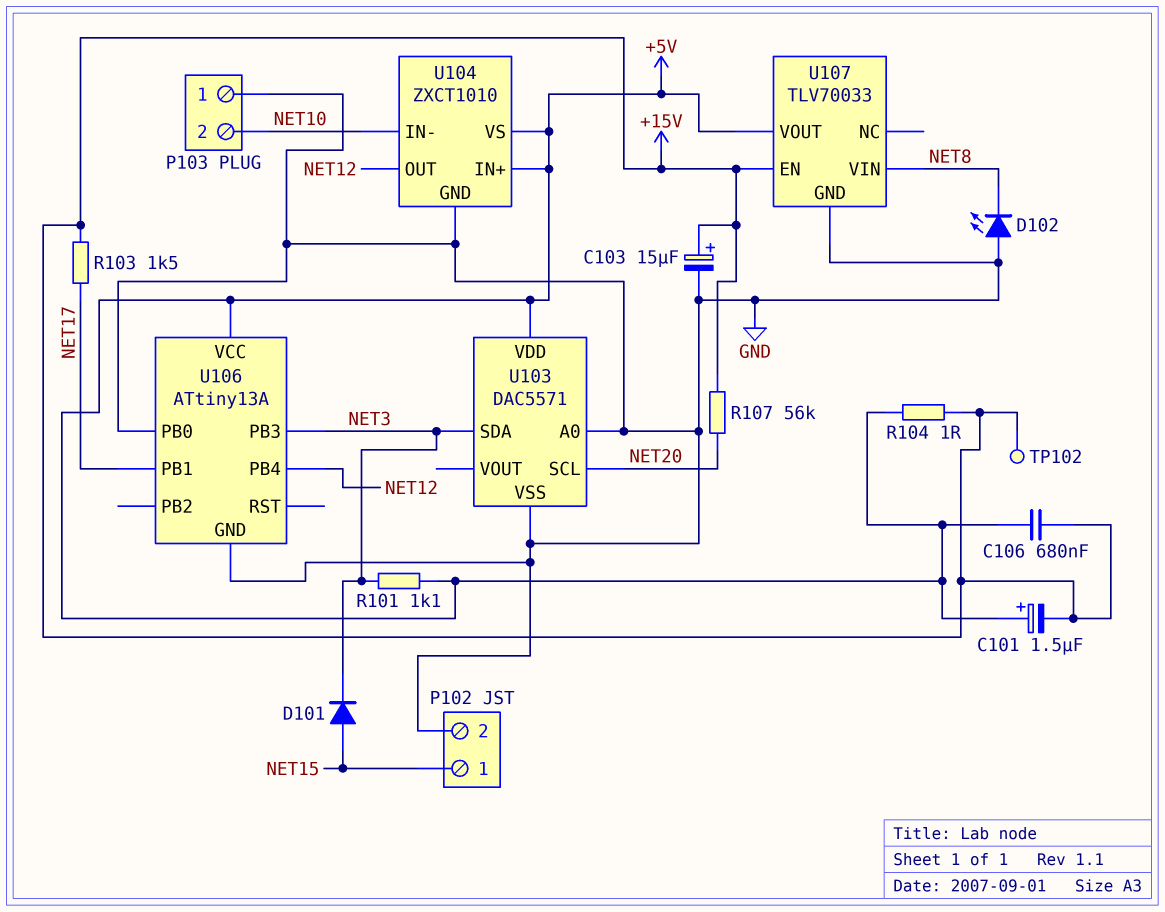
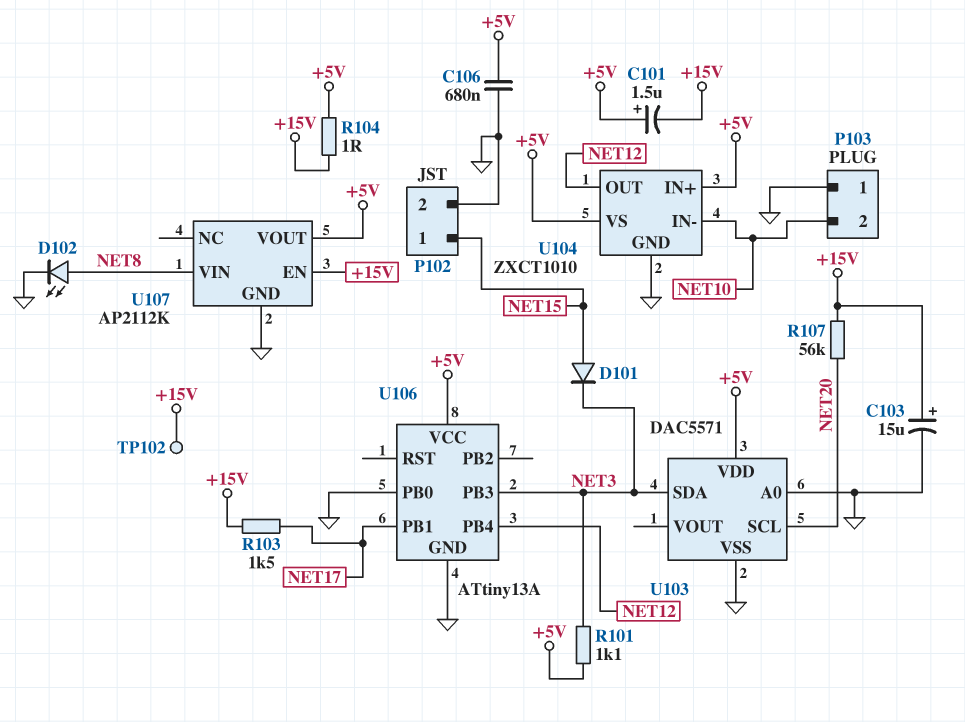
C106: 680nF (+5V, +15V) -> 680nF (+5V, GND)
D102: LED (A GND, K NET8) -> LED (A NET8, K GND)
U107: TLV70033 -> AP2112K

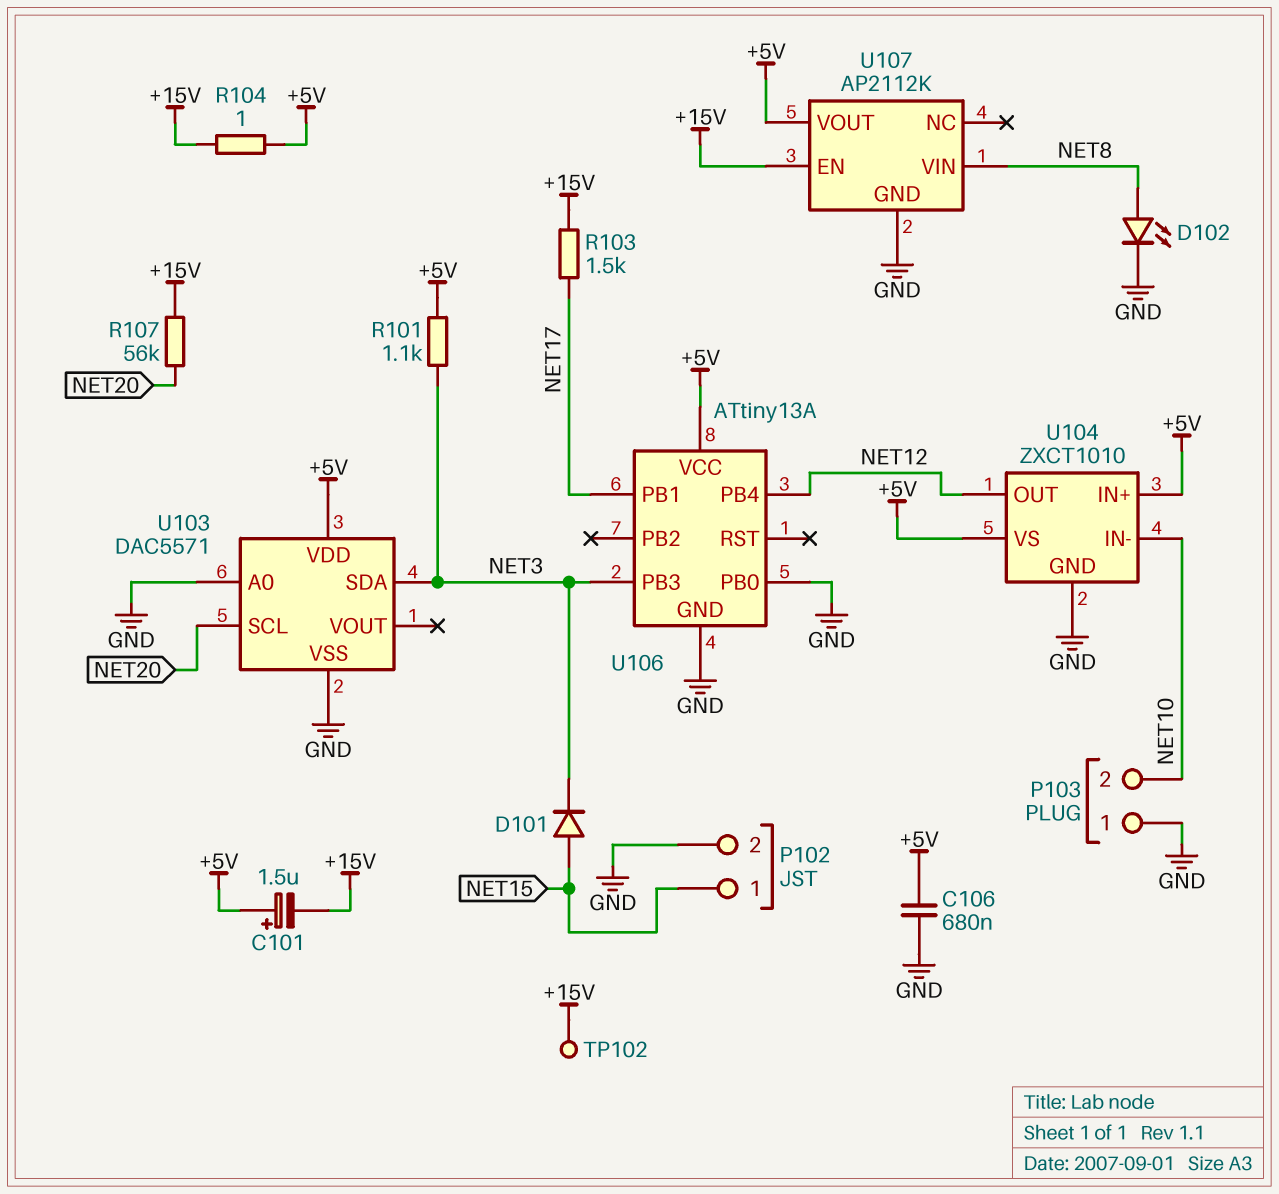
C103: 15uF (plus +15V, minus GND) -> none

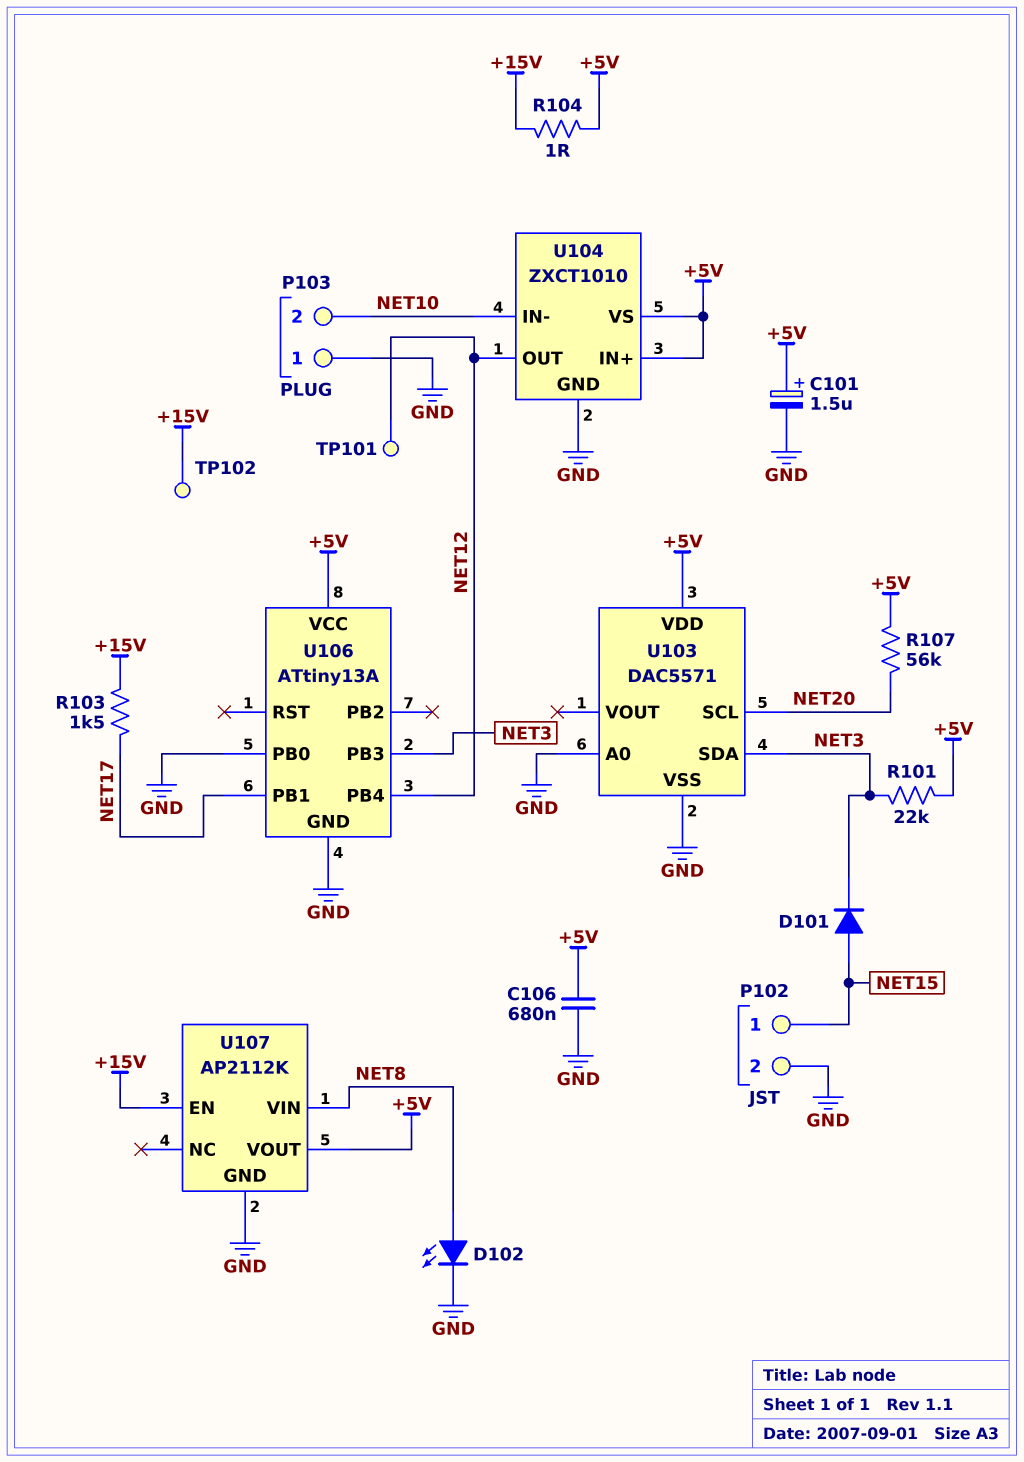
C101: 1.5uF (plus +5V, minus +15V) -> 1.5uF (plus +5V, minus GND)
R101: 1.1k (+5V, NET3) -> 22k (+5V, NET3)
R107: 56k (+15V, NET20) -> 56k (+5V, NET20)
TP101: none -> test point (NET12)

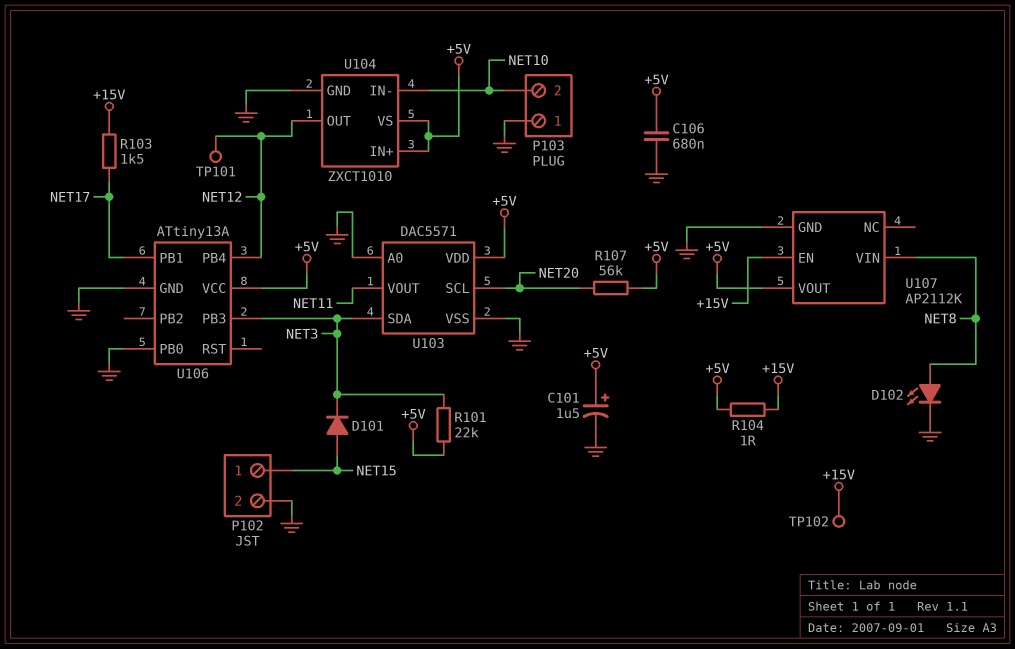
U103 pin VOUT: none -> NET11

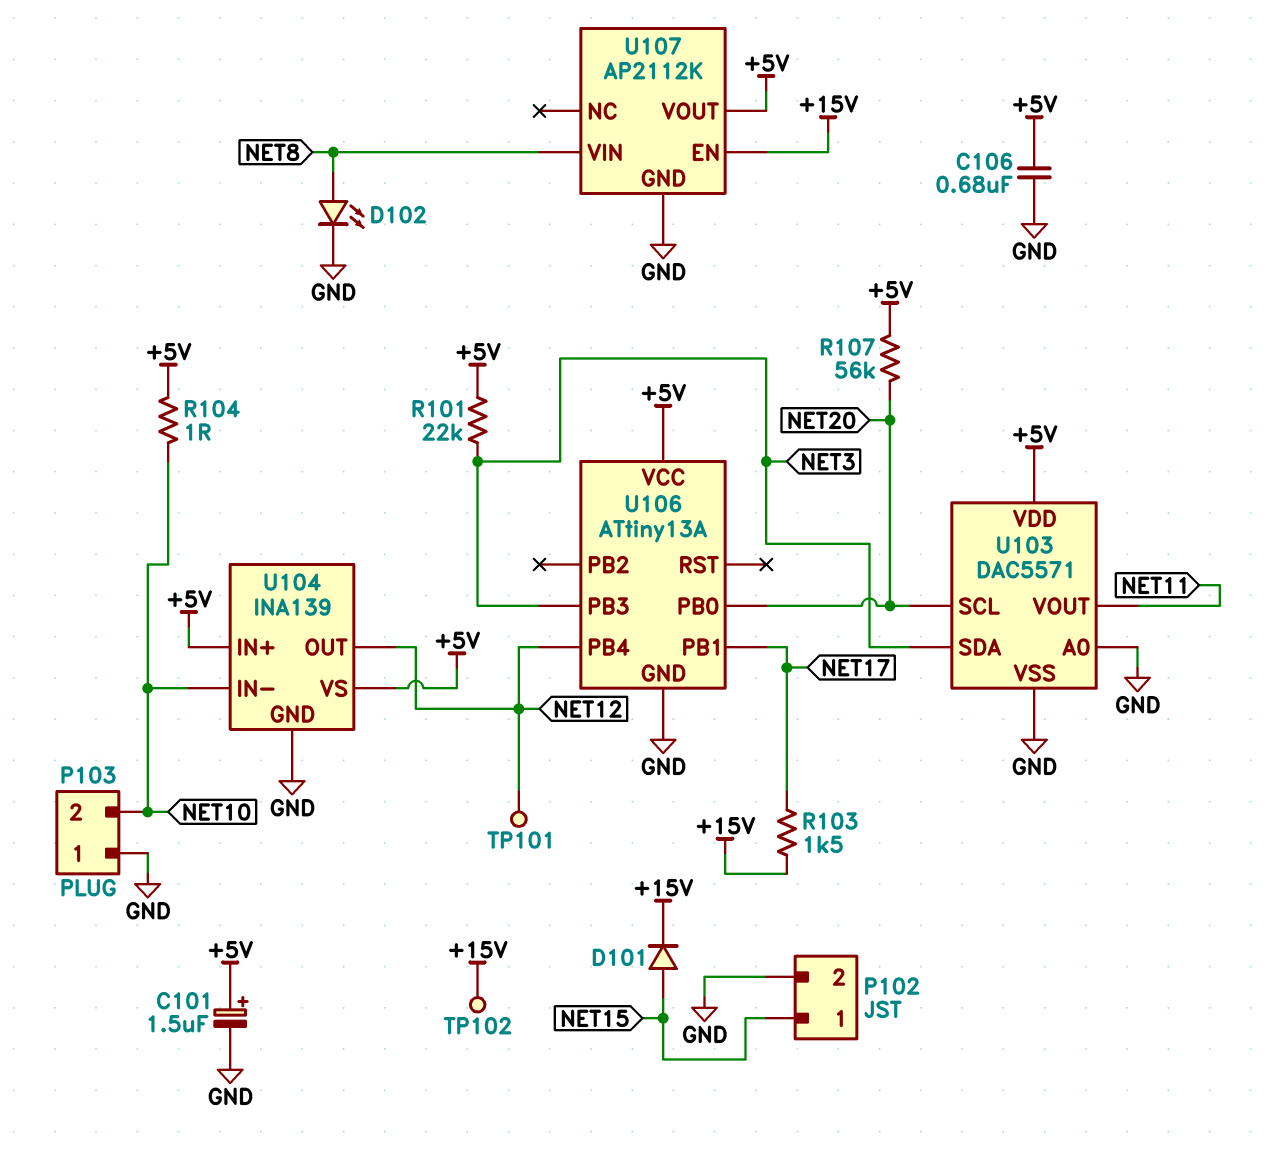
D101: diode (A NET15, K NET3) -> diode (A NET15, K +15V)
R104: 1 (+5V, +15V) -> 1 (+5V, NET10)
U104: ZXCT1010 -> INA139
U106 pin PB0: GND -> NET20

